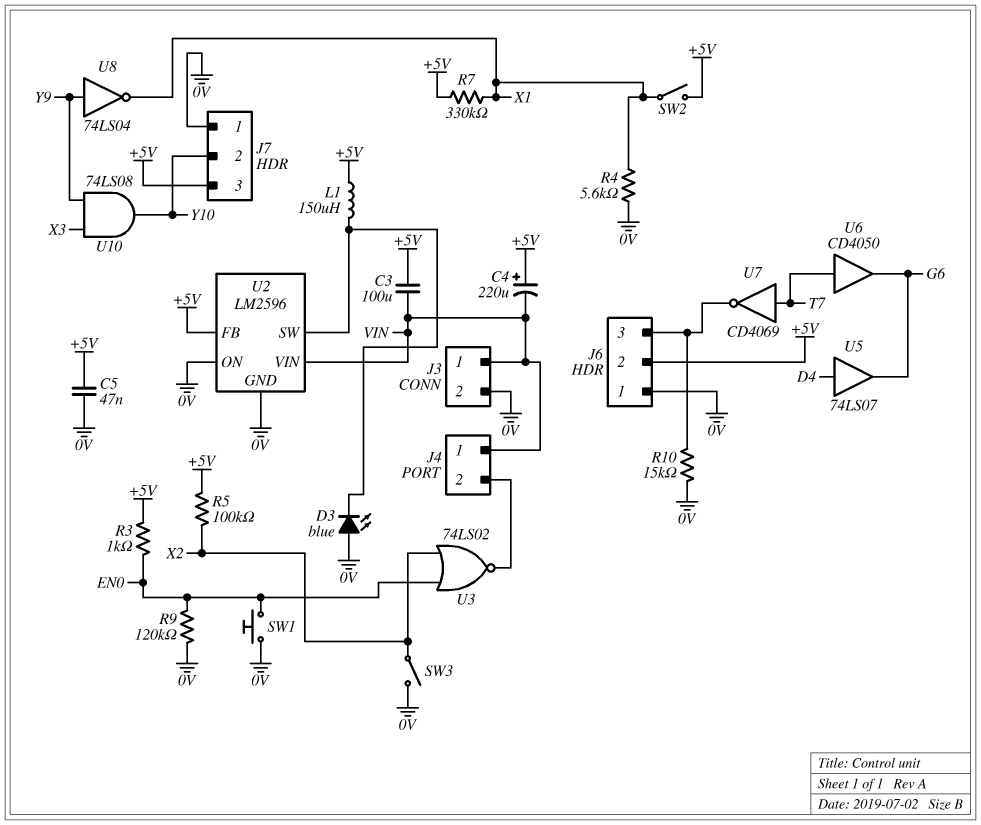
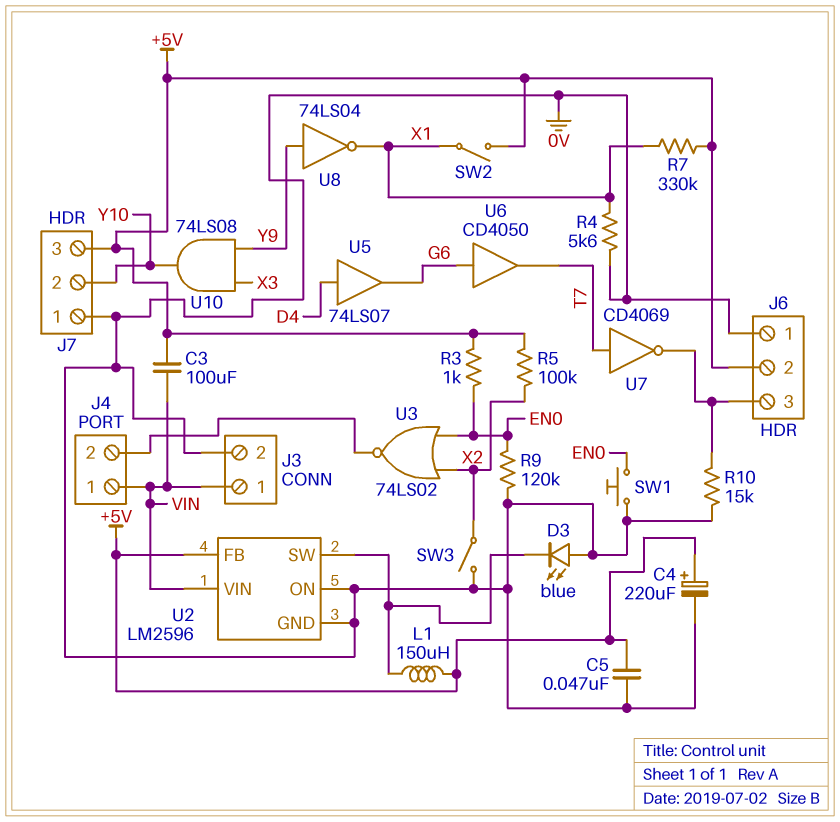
C4: 220uF (plus +5V, minus VIN) -> 220uF (plus +5V, minus 0V)
U6: buffer CD4050 (in T7, out G6) -> buffer CD4050 (in G6, out T7)

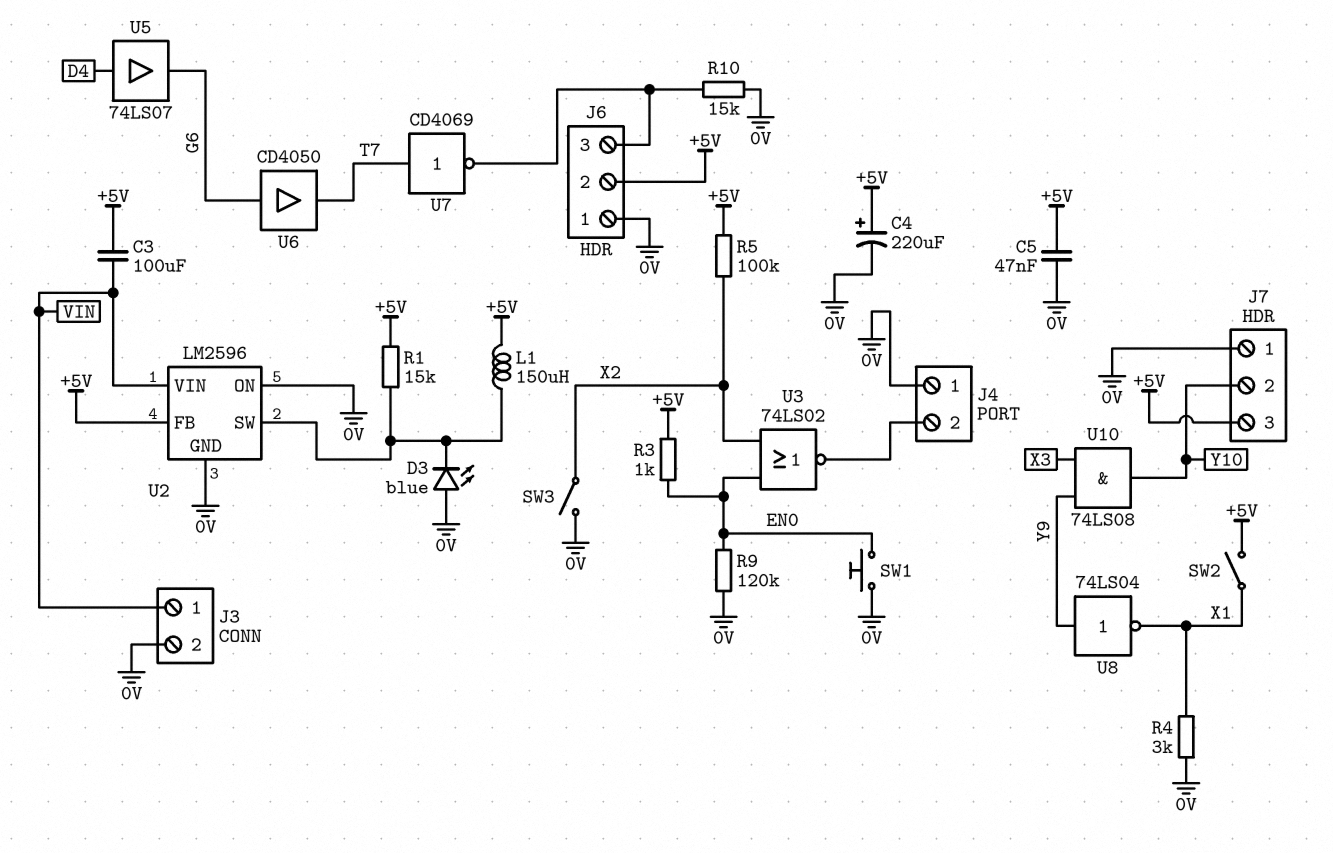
J4 pin 1: VIN -> 0V
R1: none -> 15k (+5V, U2/SW)
R4: 5.6k (0V, X1) -> 3k (0V, X1)
R7: 330k (+5V, X1) -> none

